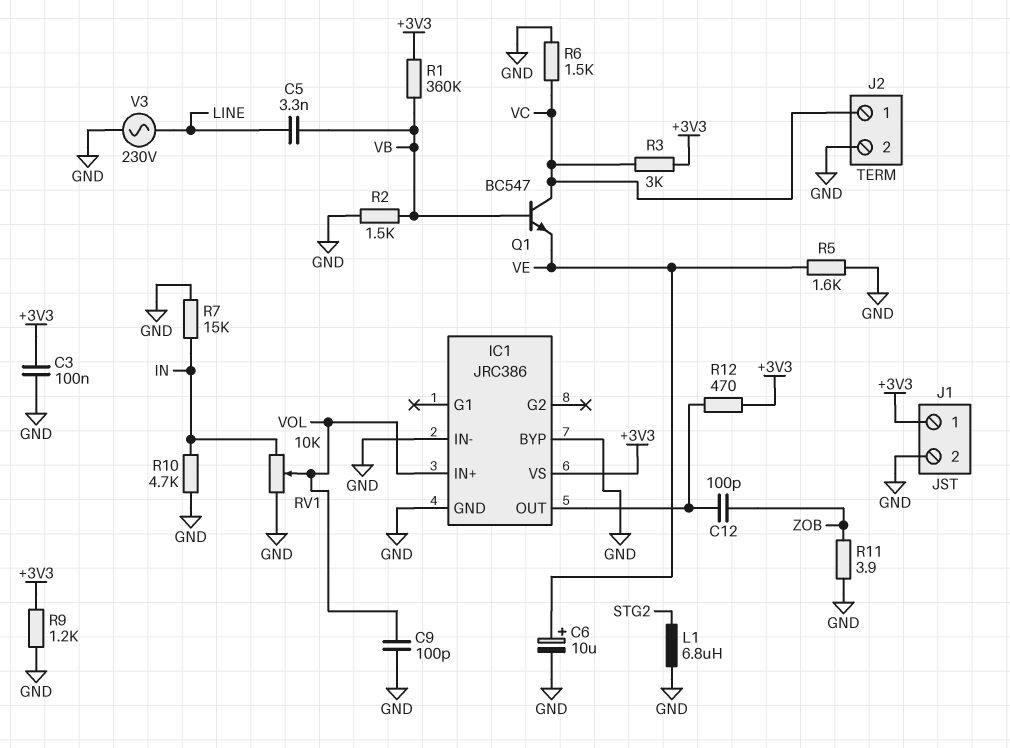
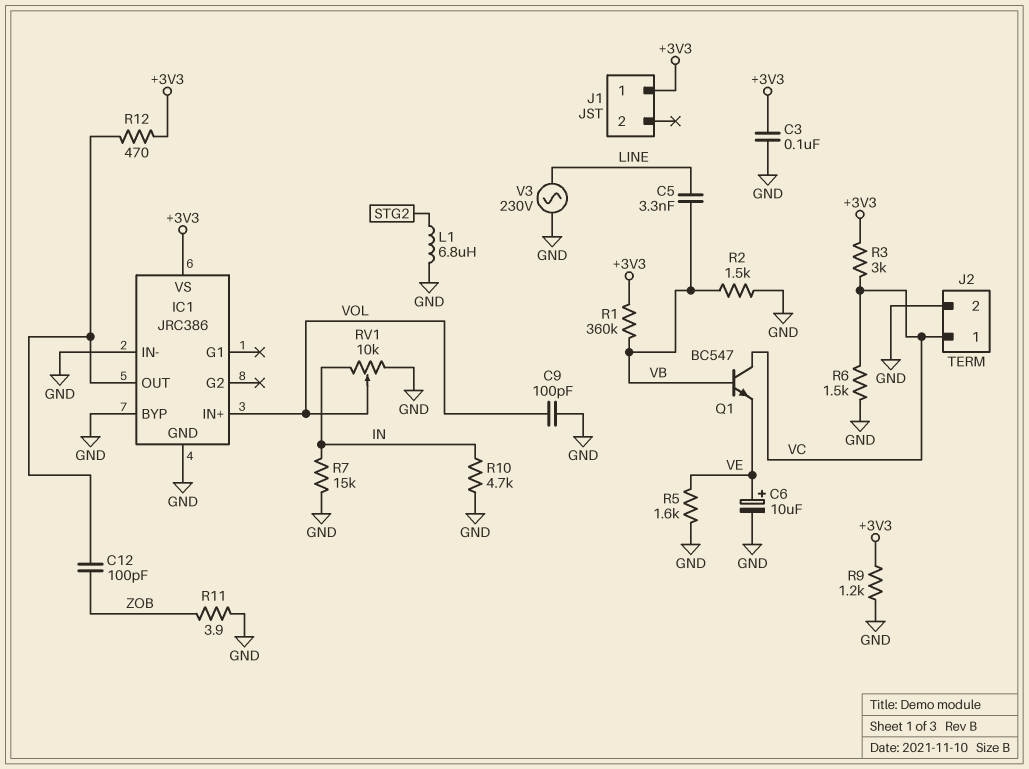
J1 pin 2: GND -> none

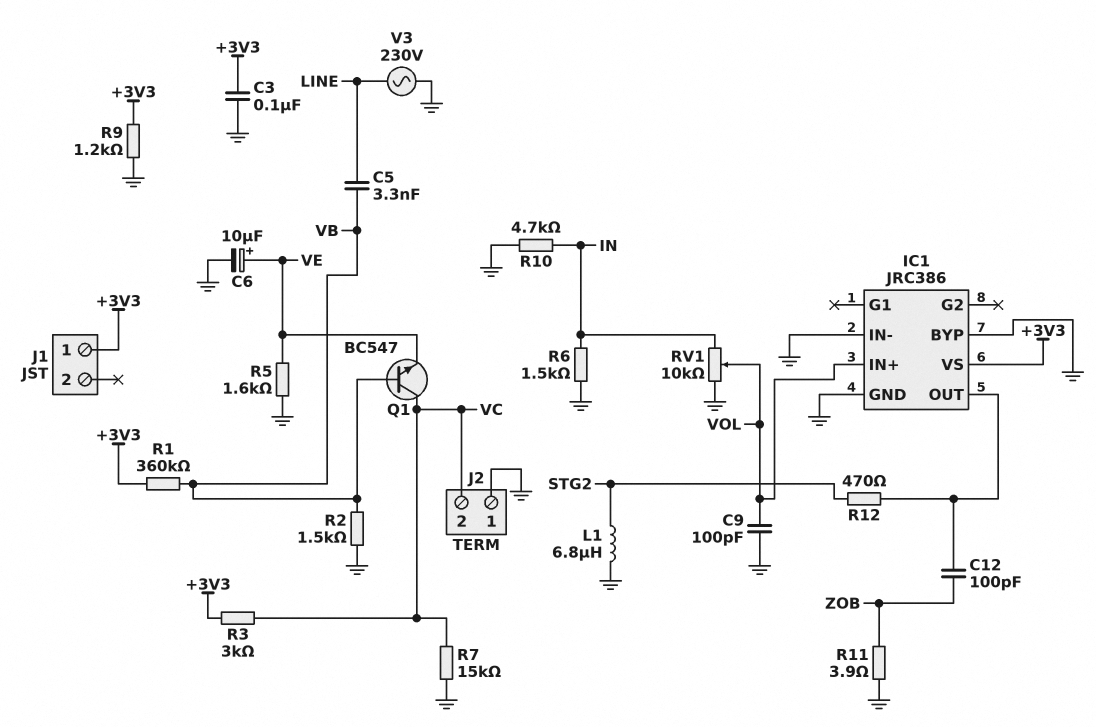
J2 pin 1: VC -> GND
J2 pin 2: GND -> VC
R6: 1.5k (GND, VC) -> 1.5k (GND, IN)
R7: 15k (GND, IN) -> 15k (GND, VC)
R12: 470 (+3V3, IC1/OUT) -> 470 (IC1/OUT, STG2)

